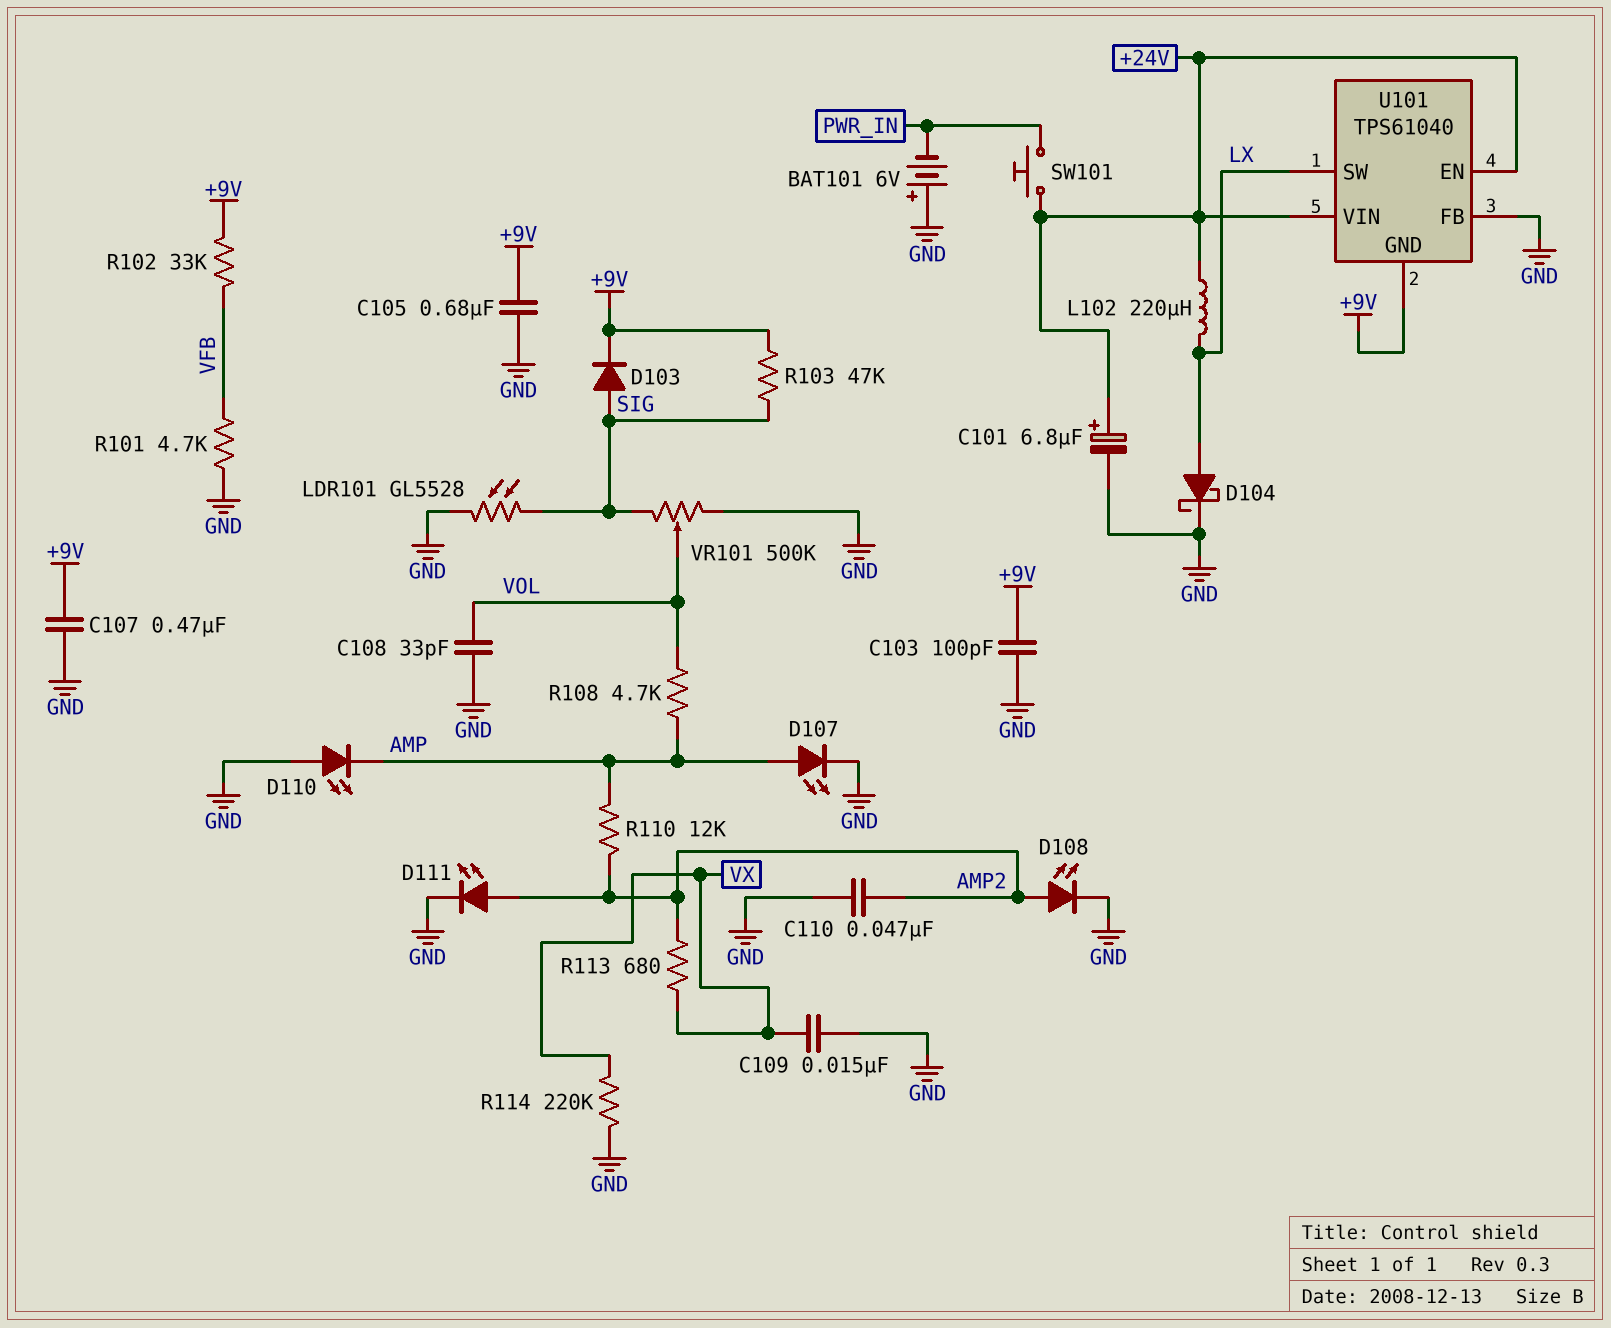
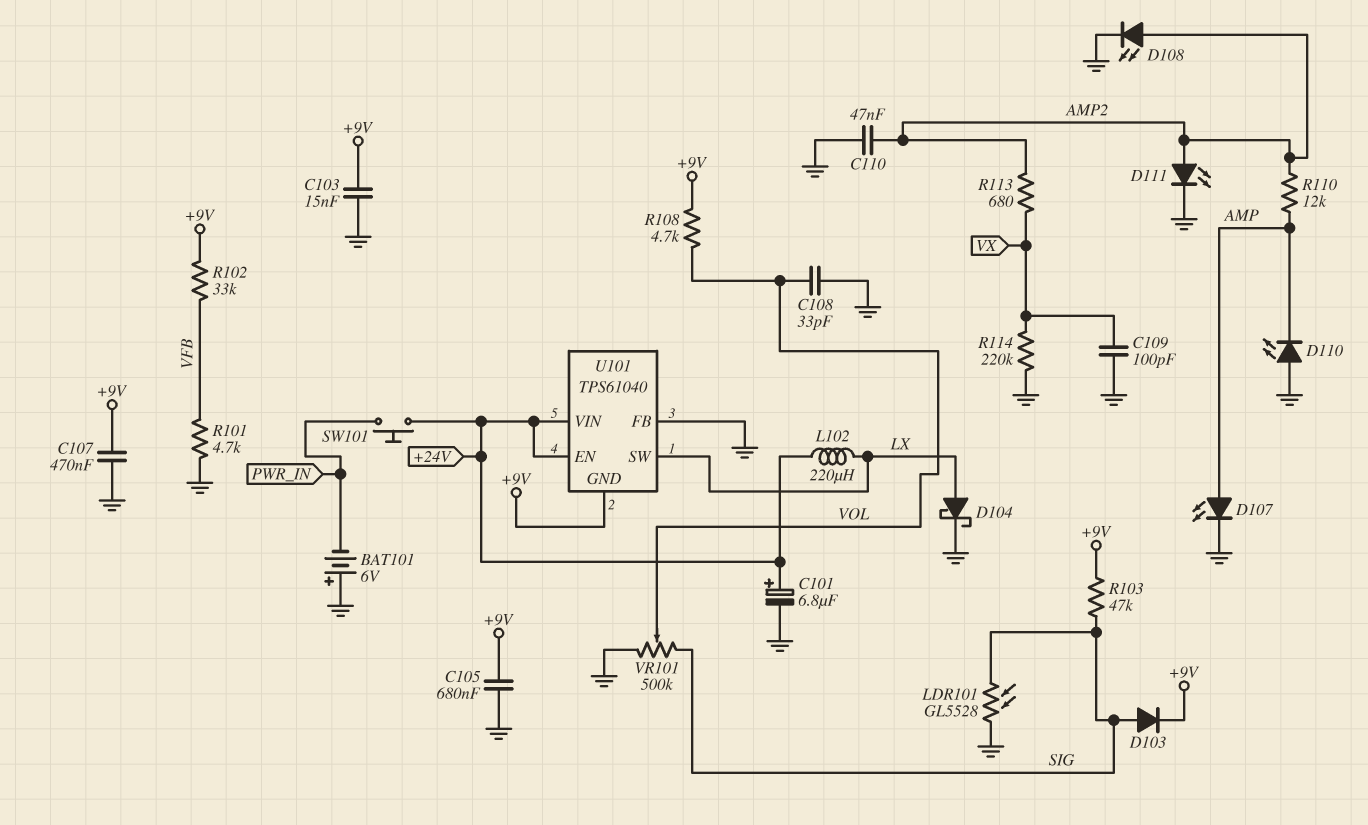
C103: 100pF (+9V, GND) -> 15nF (+9V, GND)
C109: 15nF (GND, VX) -> 100pF (GND, VX)
R108: 4.7k (AMP, VOL) -> 4.7k (+9V, VOL)

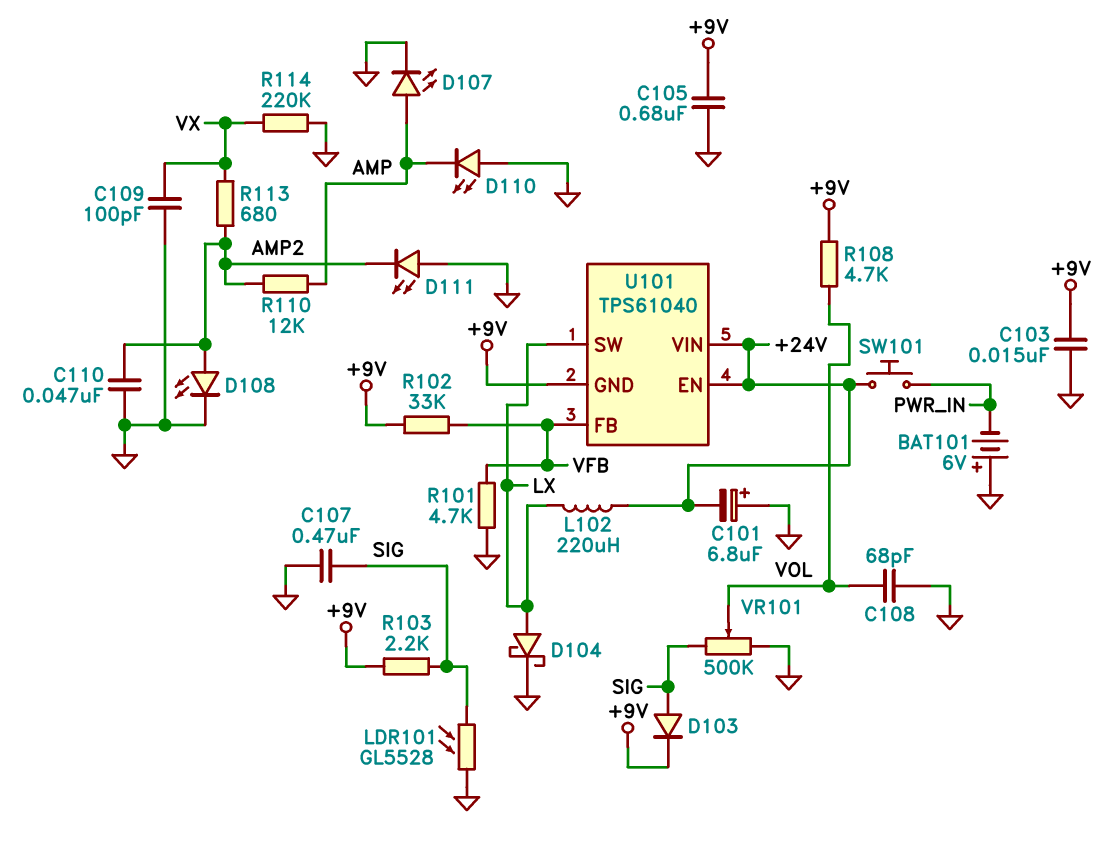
C101: 6.8uF (plus +24V, minus GND) -> 6.8uF (plus GND, minus +24V)
C107: 470nF (+9V, GND) -> 470nF (GND, SIG)
C108: 33pF (GND, VOL) -> 68pF (GND, VOL)
D111: LED (A AMP2, K GND) -> LED (A GND, K AMP2)
R103: 47k (+9V, SIG) -> 2.2k (+9V, SIG)
U101 pin FB: GND -> VFB

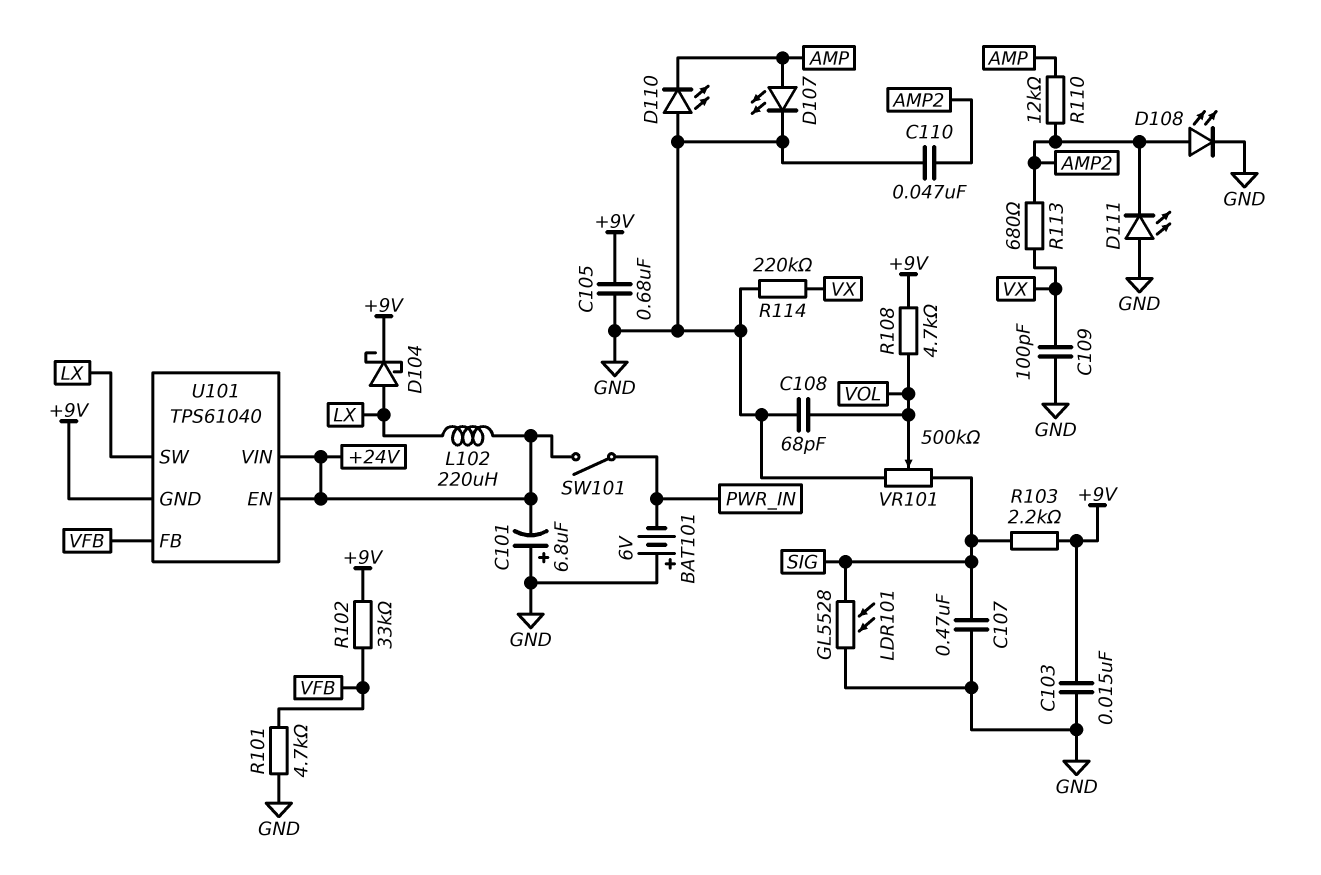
D103: diode (A SIG, K +9V) -> none
D104: schottky (A LX, K GND) -> schottky (A LX, K +9V)
SW101: button (+24V, PWR_IN) -> switch (+24V, PWR_IN)

